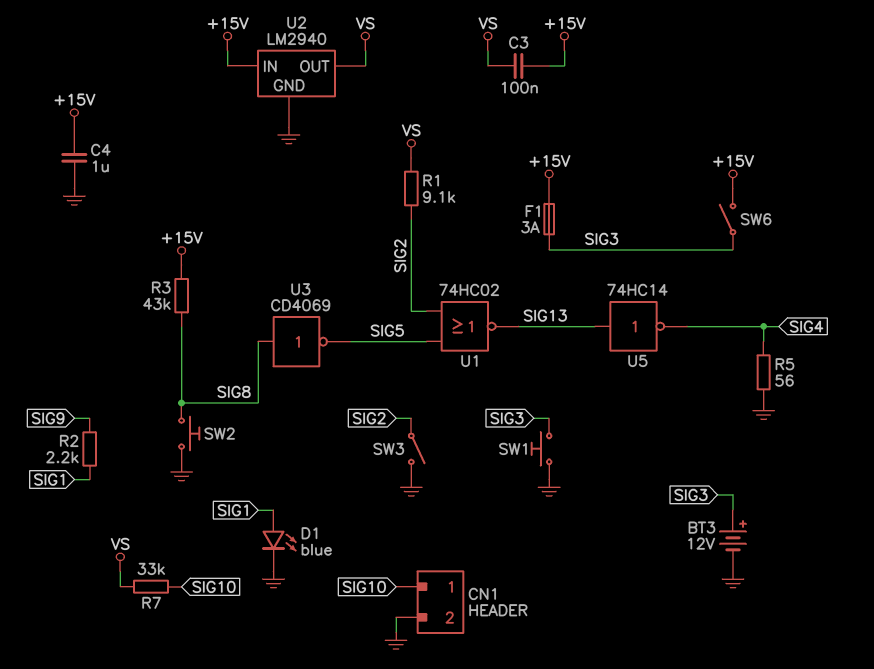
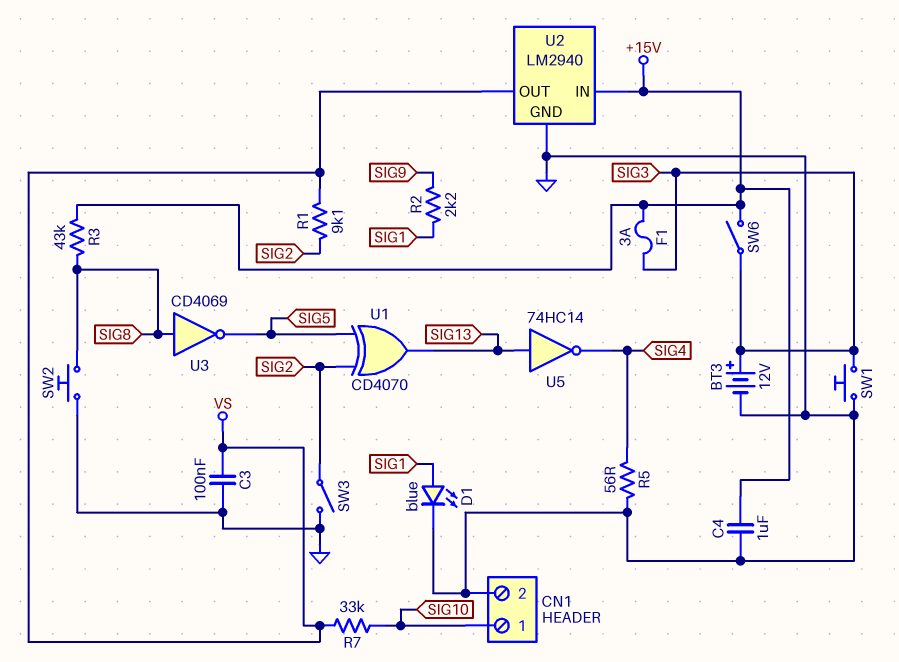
C3: 100nF (+15V, VS) -> 100nF (GND, VS)
U1: NOR 74HC02 (in SIG2, in SIG5, out SIG13) -> XOR CD4070 (in SIG2, in SIG5, out SIG13)

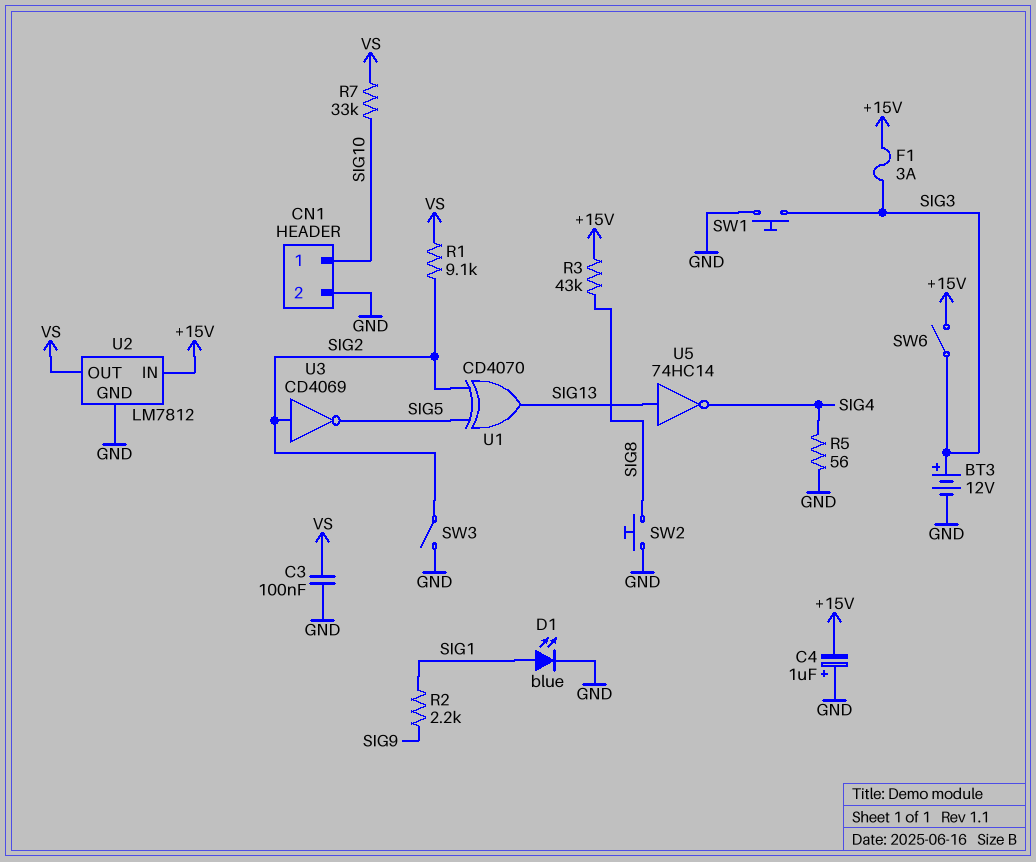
C4: 1uF (+15V, GND) -> 1uF (plus GND, minus +15V)
U2: LM2940 -> LM7812
U3: NOT CD4069 (in SIG8, out SIG5) -> NOT CD4069 (in SIG2, out SIG5)

